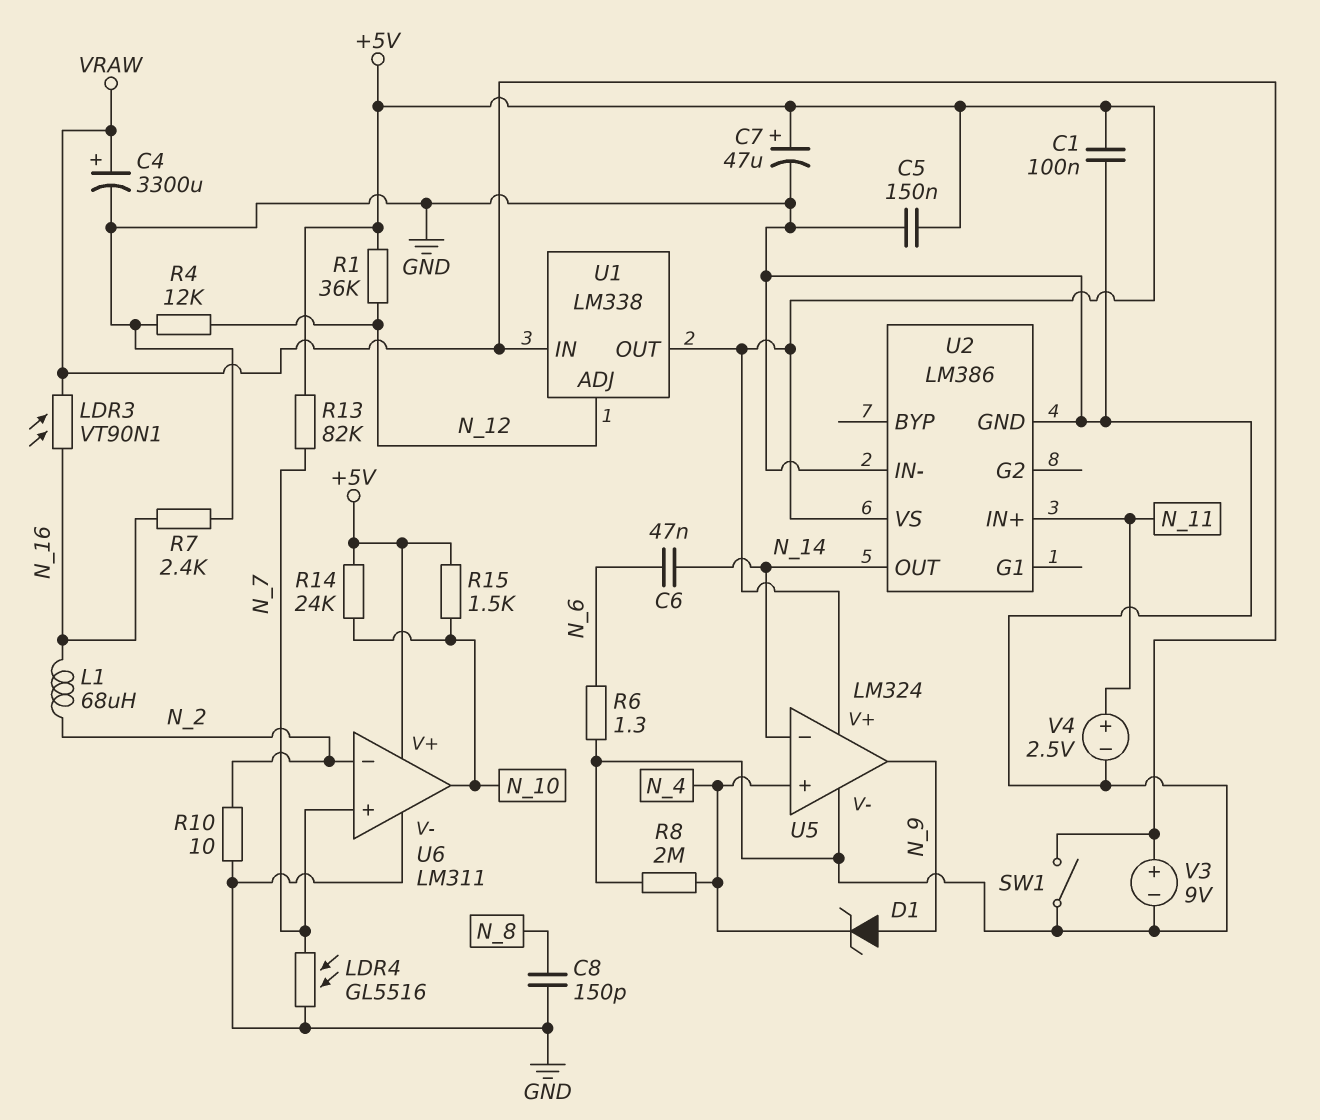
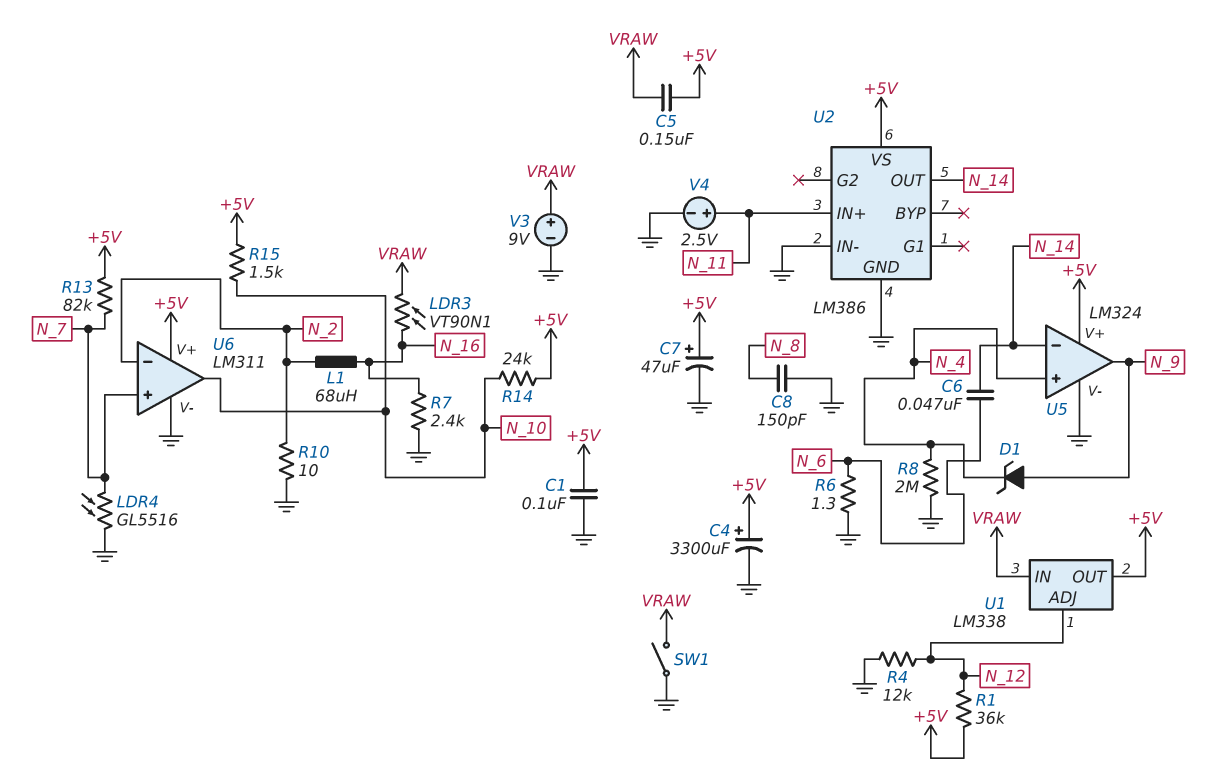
C4: 3300uF (plus VRAW, minus GND) -> 3300uF (plus +5V, minus GND)
C5: 150nF (+5V, GND) -> 150nF (+5V, VRAW)

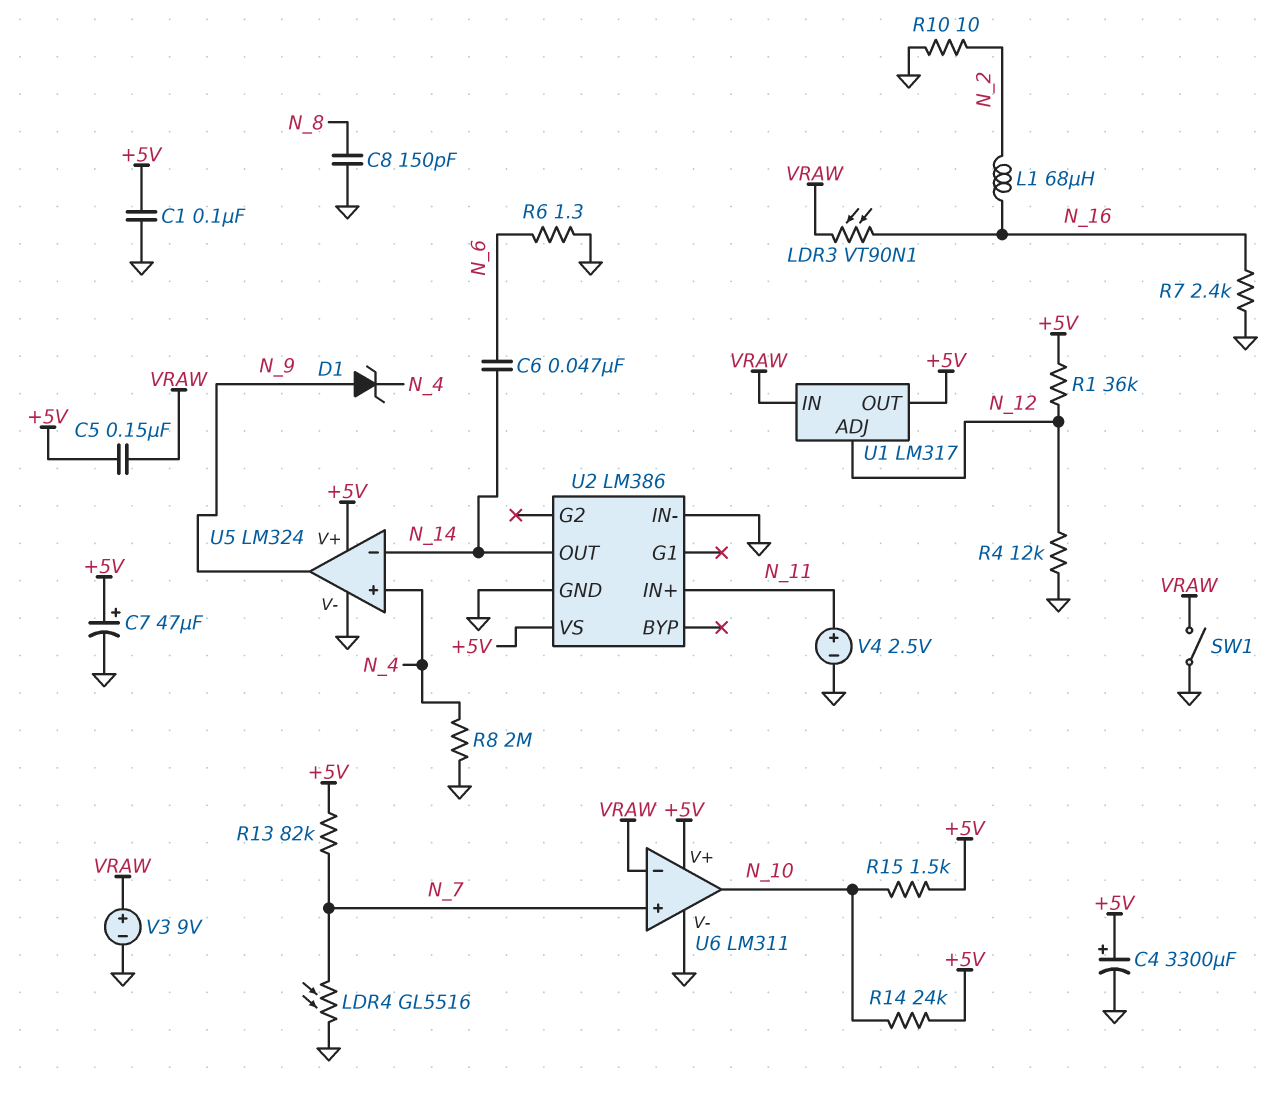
U1: LM338 -> LM317
U6 pin in-: N_2 -> VRAW

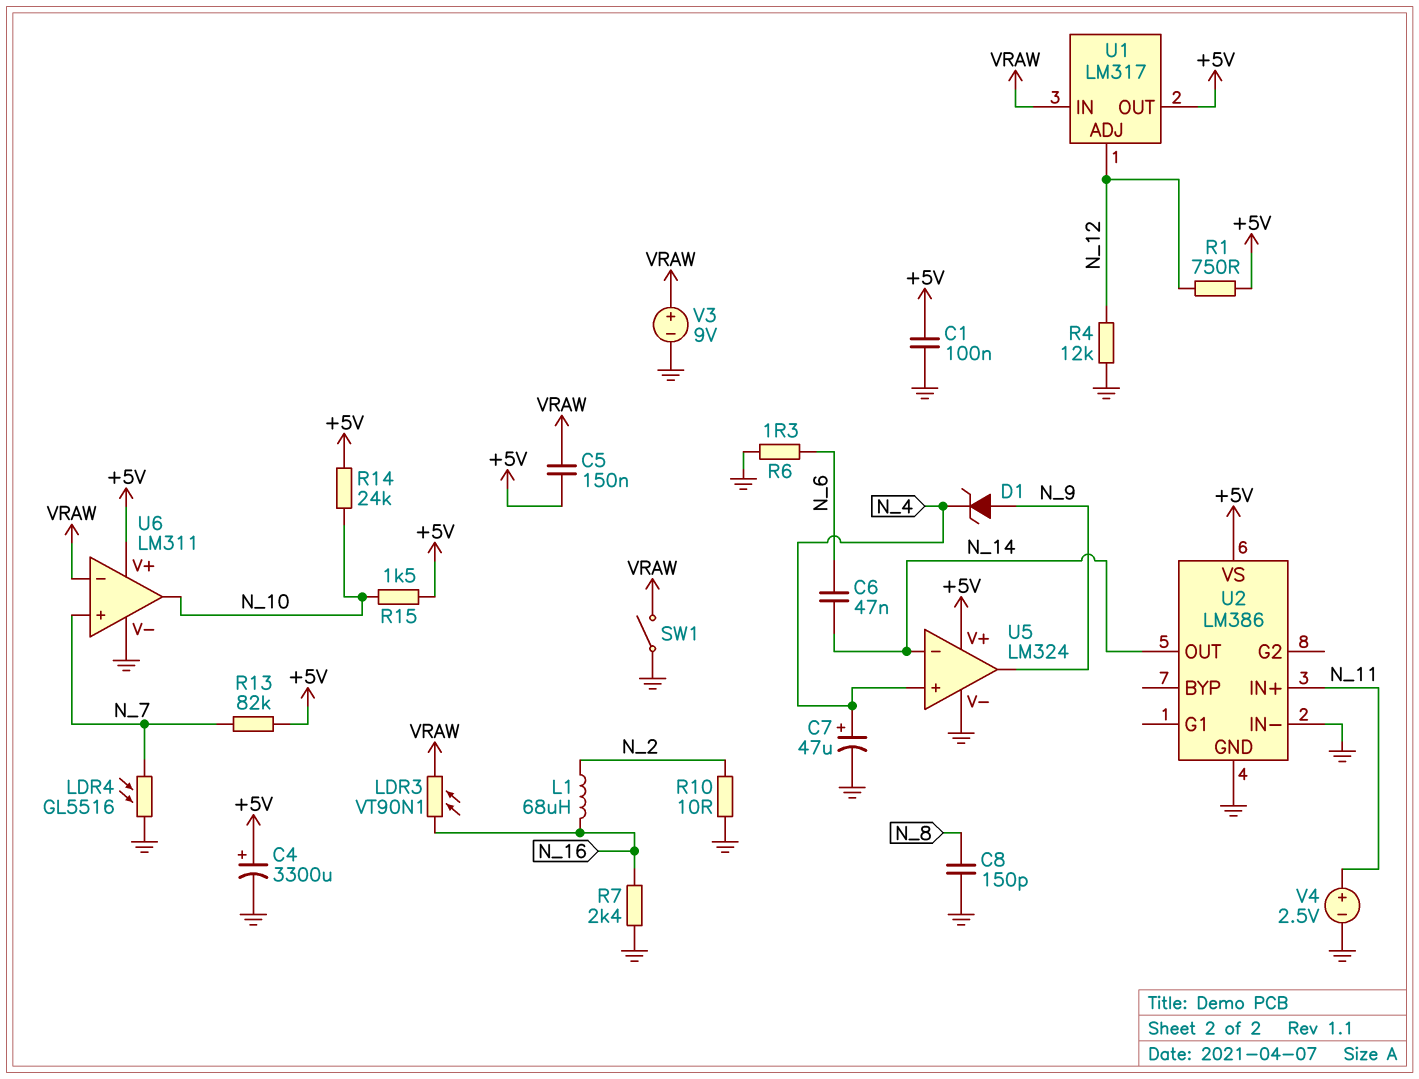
C7: 47uF (plus +5V, minus GND) -> 47uF (plus N_4, minus GND)
R1: 36k (+5V, N_12) -> 750 (+5V, N_12)
R8: 2M (GND, N_4) -> none

